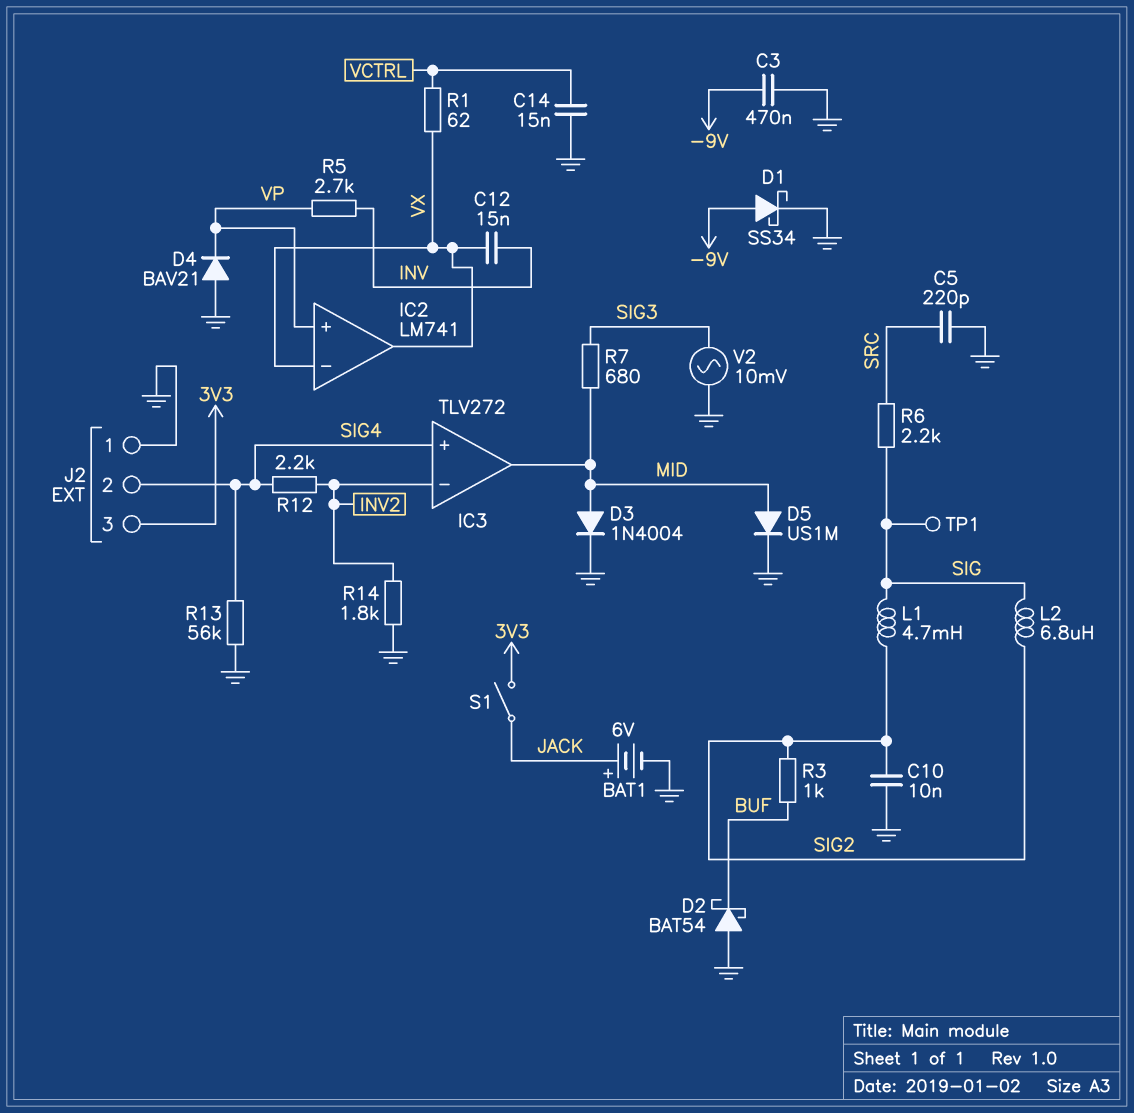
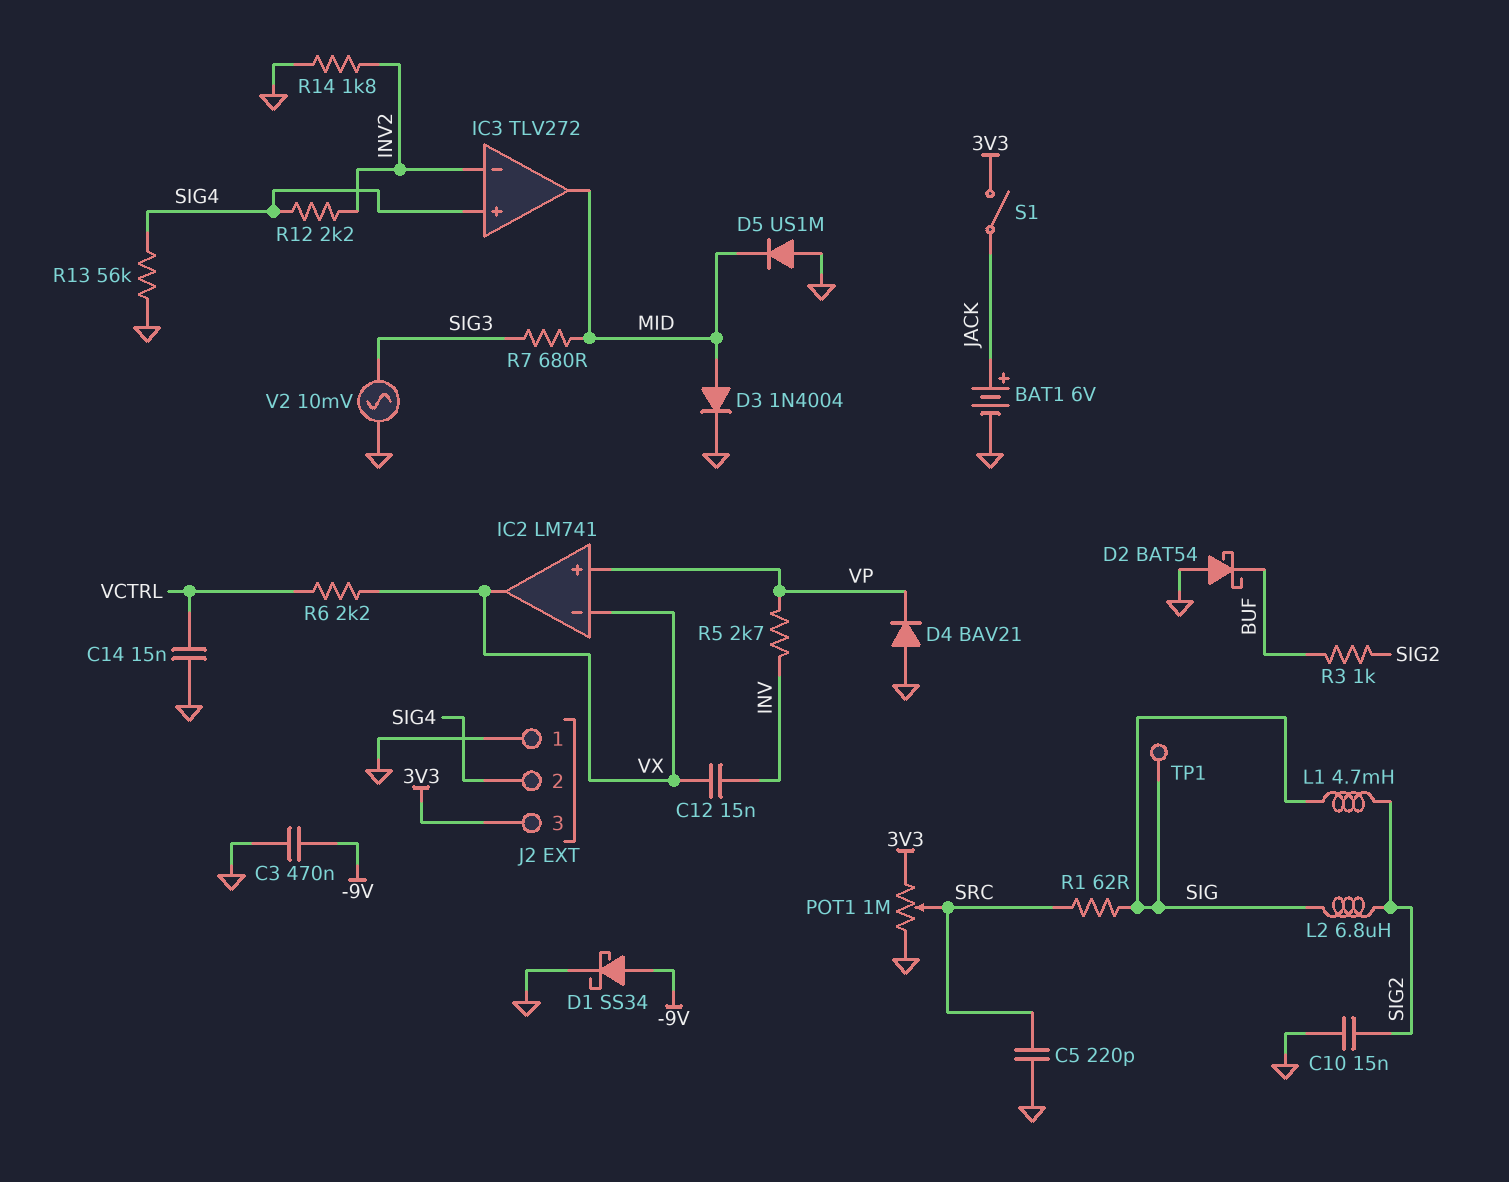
C10: 10nF (GND, SIG2) -> 15nF (GND, SIG2)
D5: diode US1M (A MID, K GND) -> diode US1M (A GND, K MID)
POT1: none -> 1M (3V3, GND, wiper SRC)
R1: 62 (VCTRL, VX) -> 62 (SIG, SRC)
R6: 2.2k (SIG, SRC) -> 2.2k (VCTRL, VX)

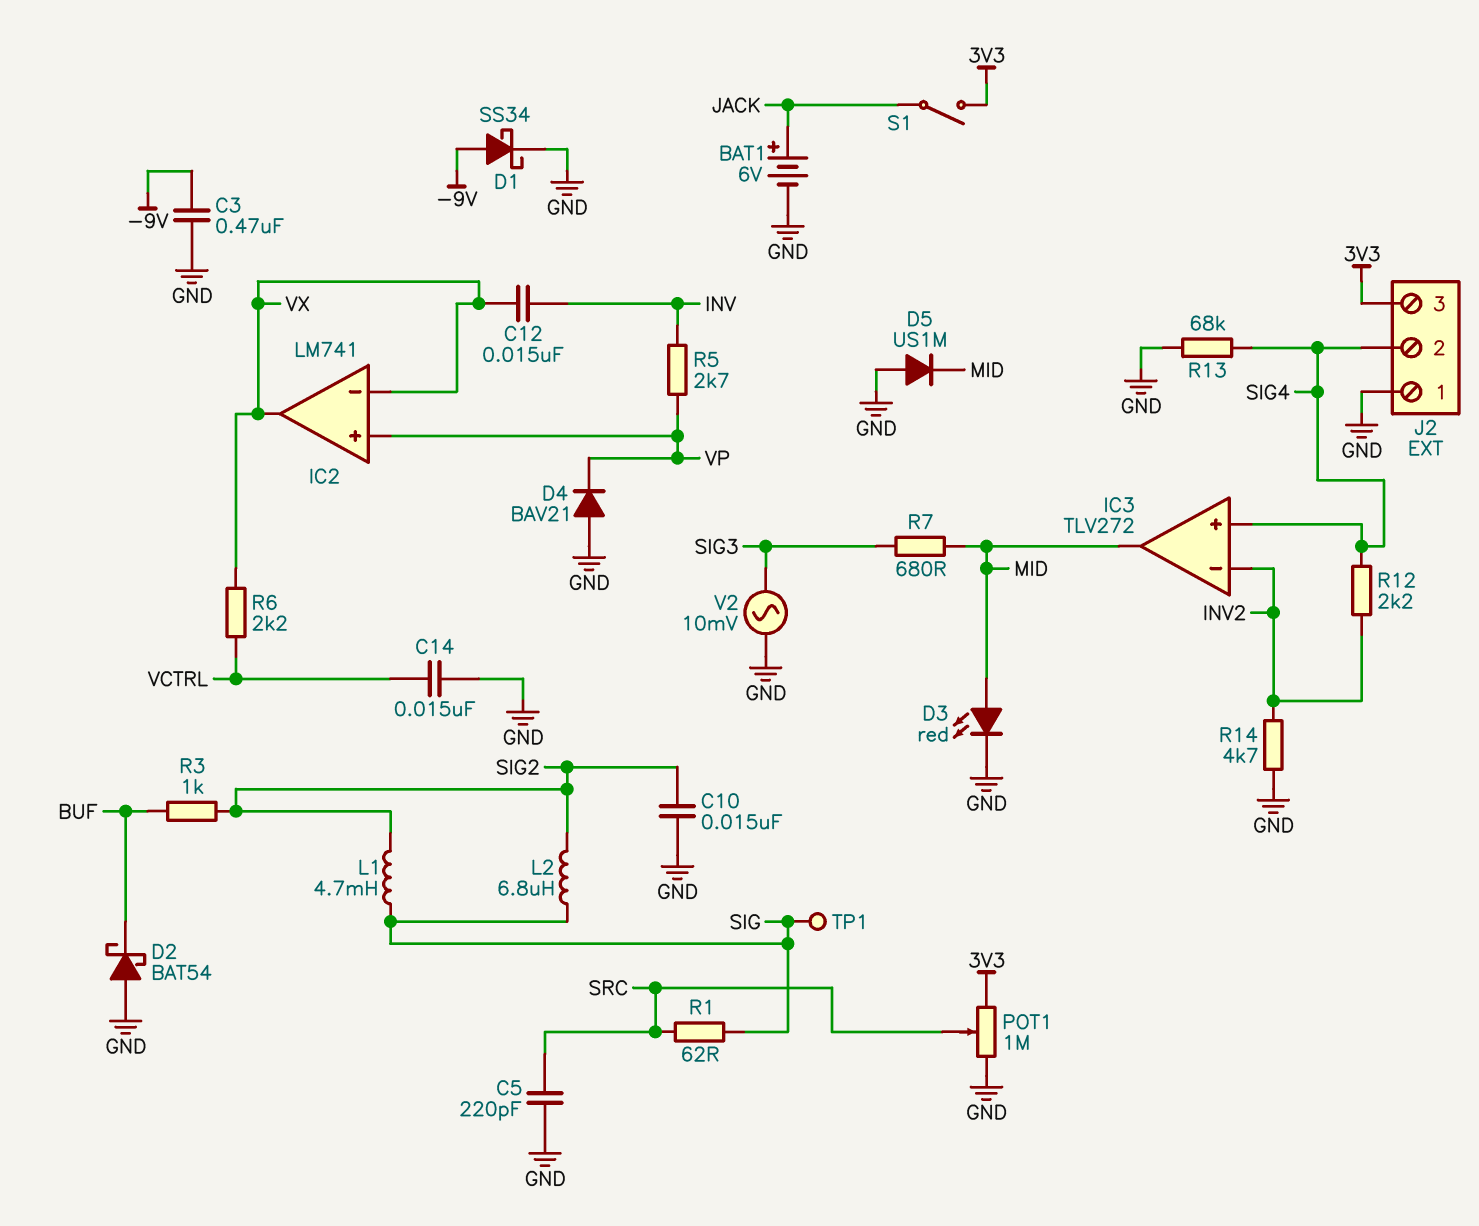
D3: diode 1N4004 (A MID, K GND) -> LED red (A MID, K GND)
R13: 56k (GND, SIG4) -> 68k (GND, SIG4)
R14: 1.8k (GND, INV2) -> 4.7k (GND, INV2)

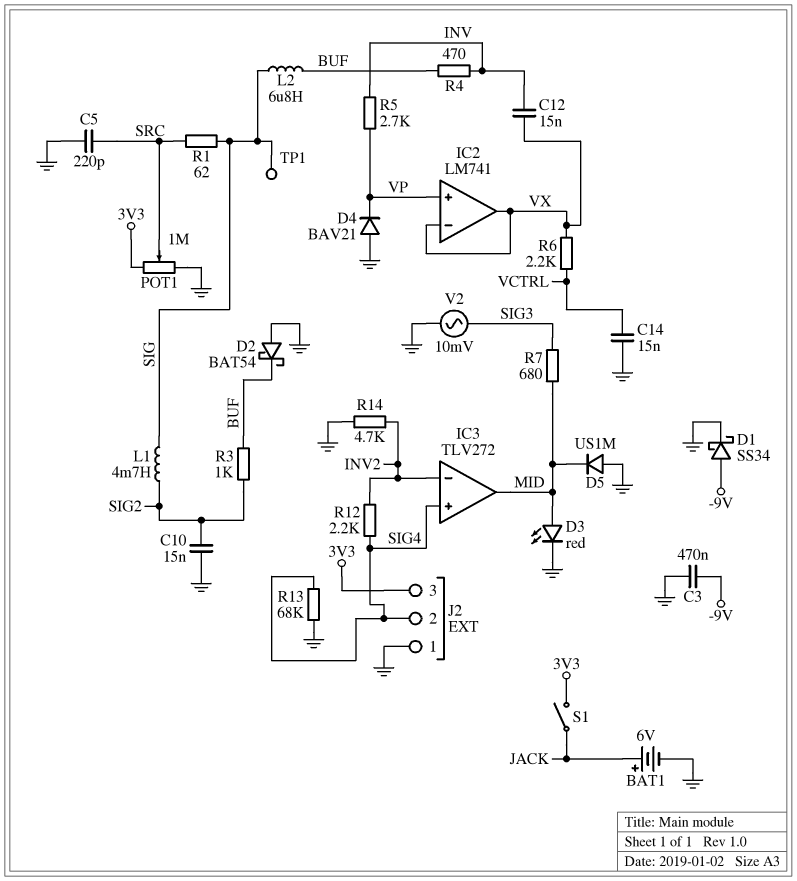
L2: 6.8uH (SIG, SIG2) -> 6.8uH (BUF, SIG)
R4: none -> 470 (BUF, INV)

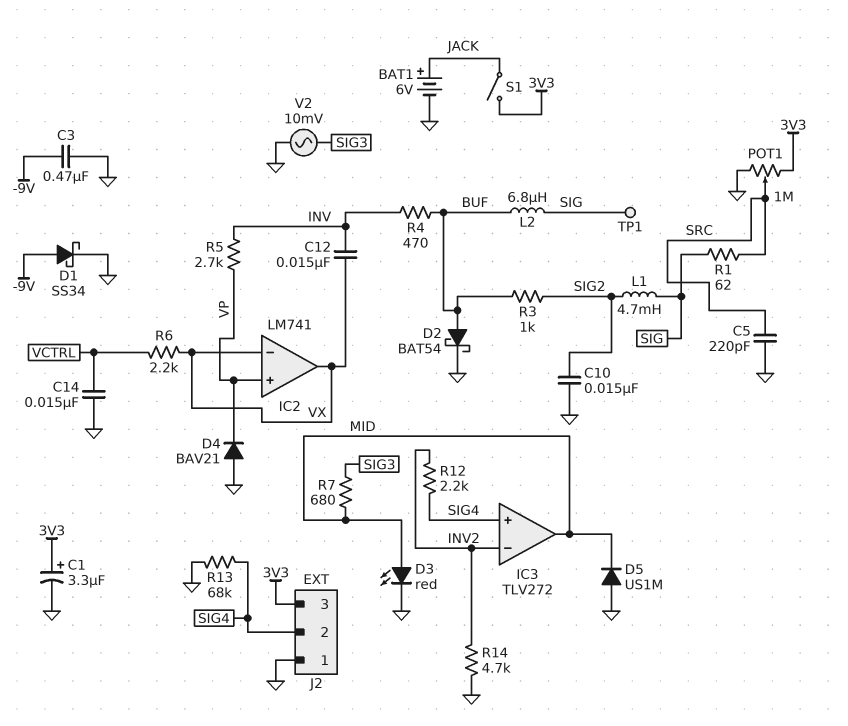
C1: none -> 3.3uF (plus 3V3, minus GND)
D2: schottky BAT54 (A GND, K BUF) -> schottky BAT54 (A BUF, K GND)

